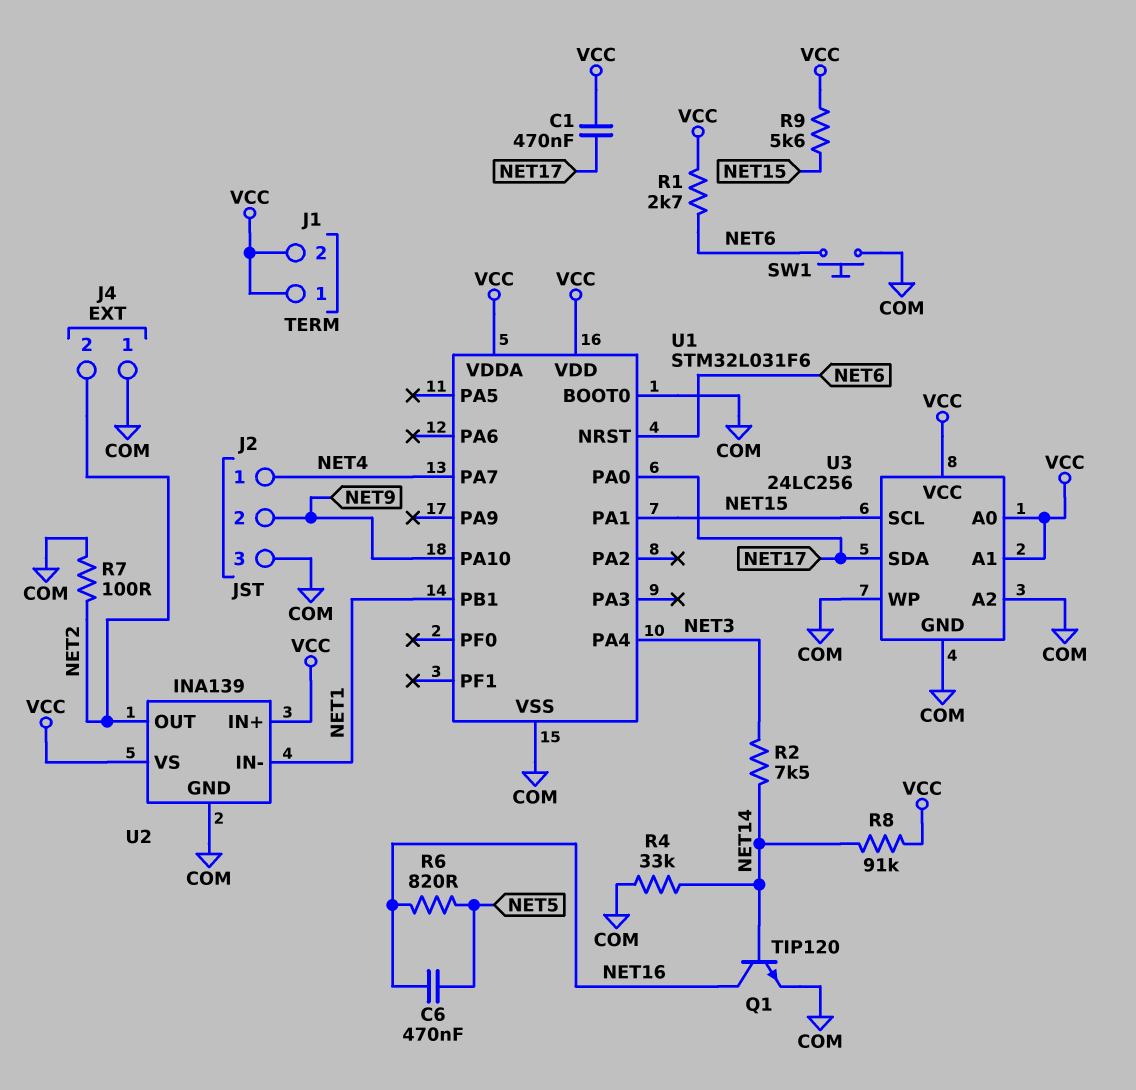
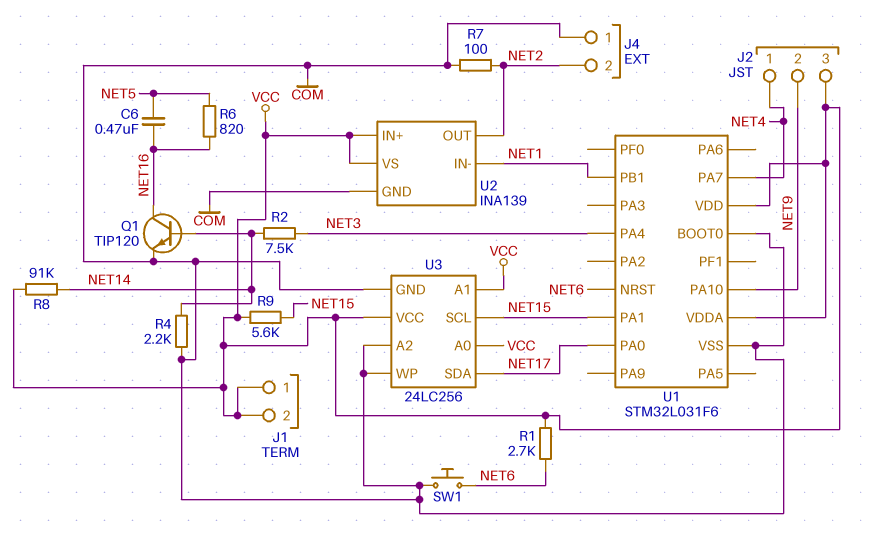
C1: 470nF (NET17, VCC) -> none
J2 pin 3: COM -> VCC
R4: 33k (COM, NET14) -> 2.2k (COM, NET14)

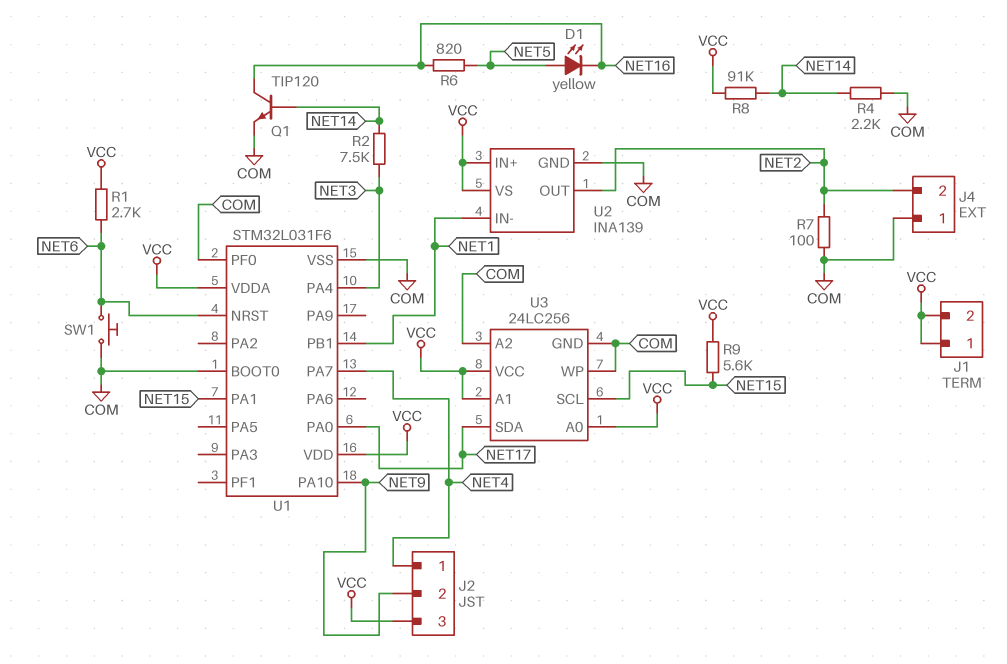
C6: 470nF (NET5, NET16) -> none
D1: none -> LED yellow (A NET5, K NET16)
U1 pin PF0: none -> COM

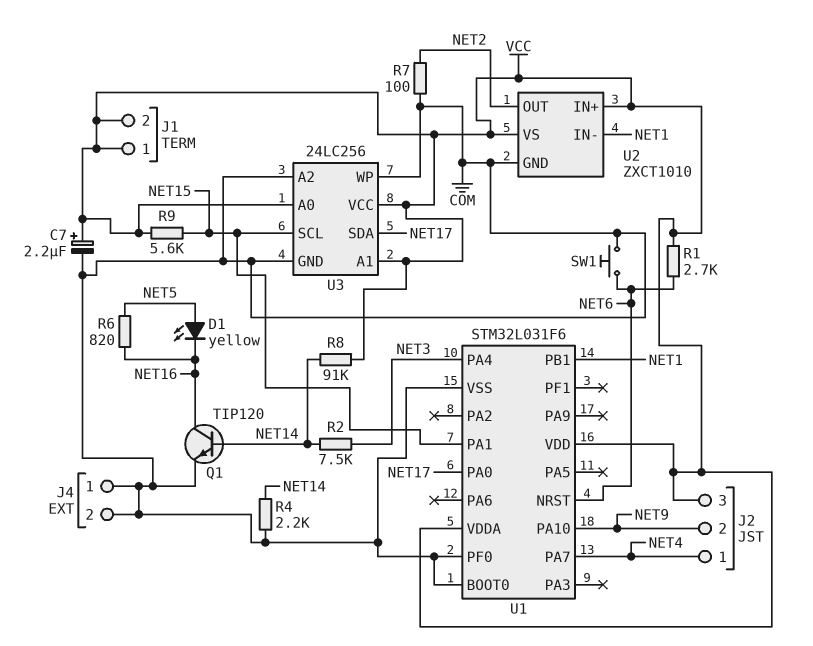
C7: none -> 2.2uF (plus VCC, minus COM)
J4 pin 2: NET2 -> COM
U2: INA139 -> ZXCT1010

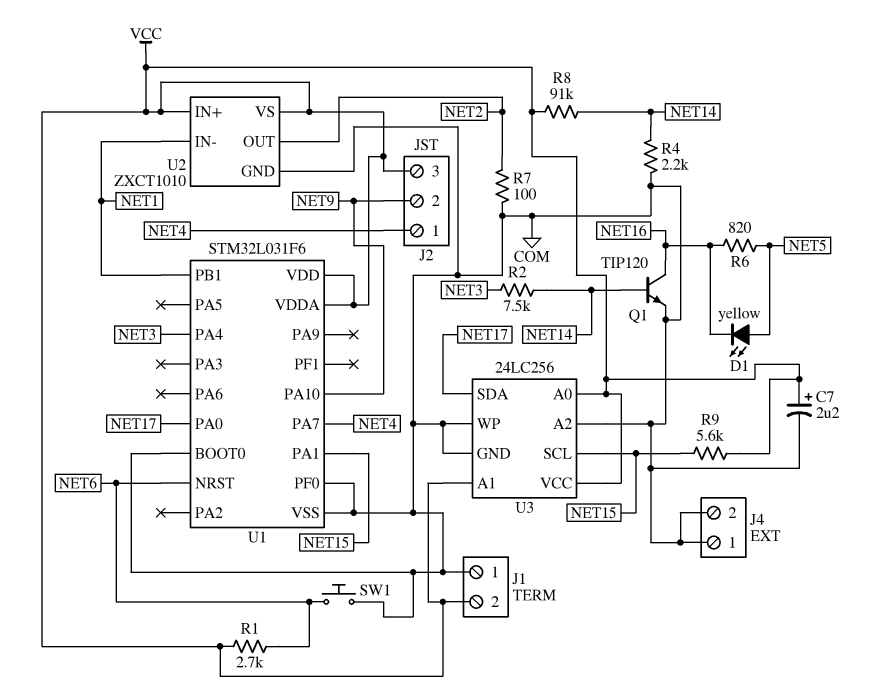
J1 pin 1: VCC -> COM

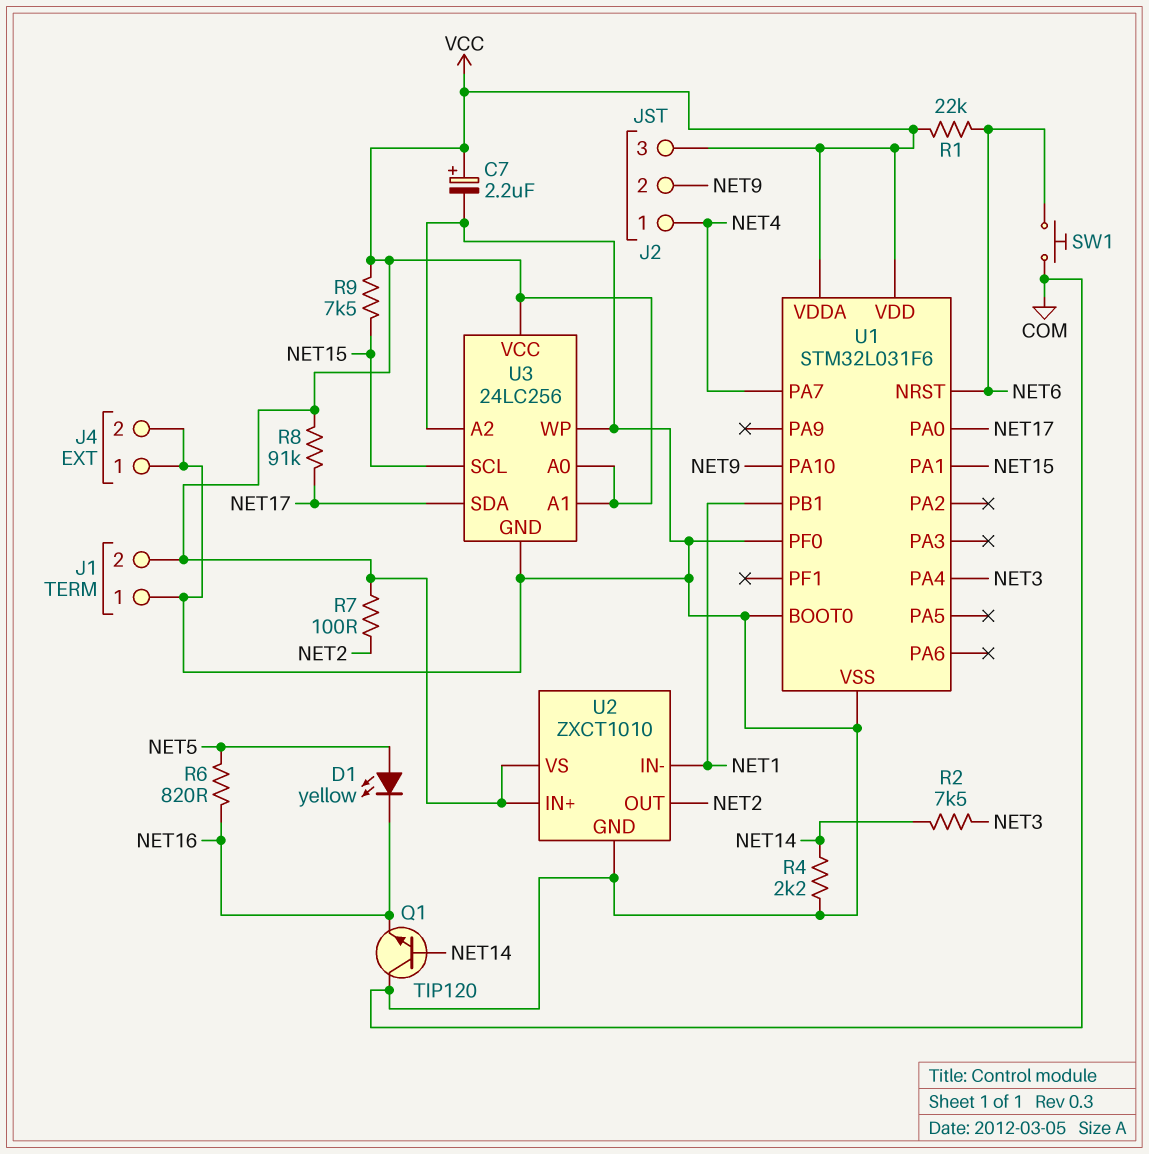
Q1: NPN TIP120 (B NET14, C NET16, E COM) -> NPN TIP120 (B NET14, C COM, E NET16)
R1: 2.7k (NET6, VCC) -> 22k (NET6, VCC)
R7: 100 (COM, NET2) -> 100 (NET2, VCC)
R8: 91k (NET14, VCC) -> 91k (NET17, VCC)
R9: 5.6k (NET15, VCC) -> 7.5k (NET15, VCC)

